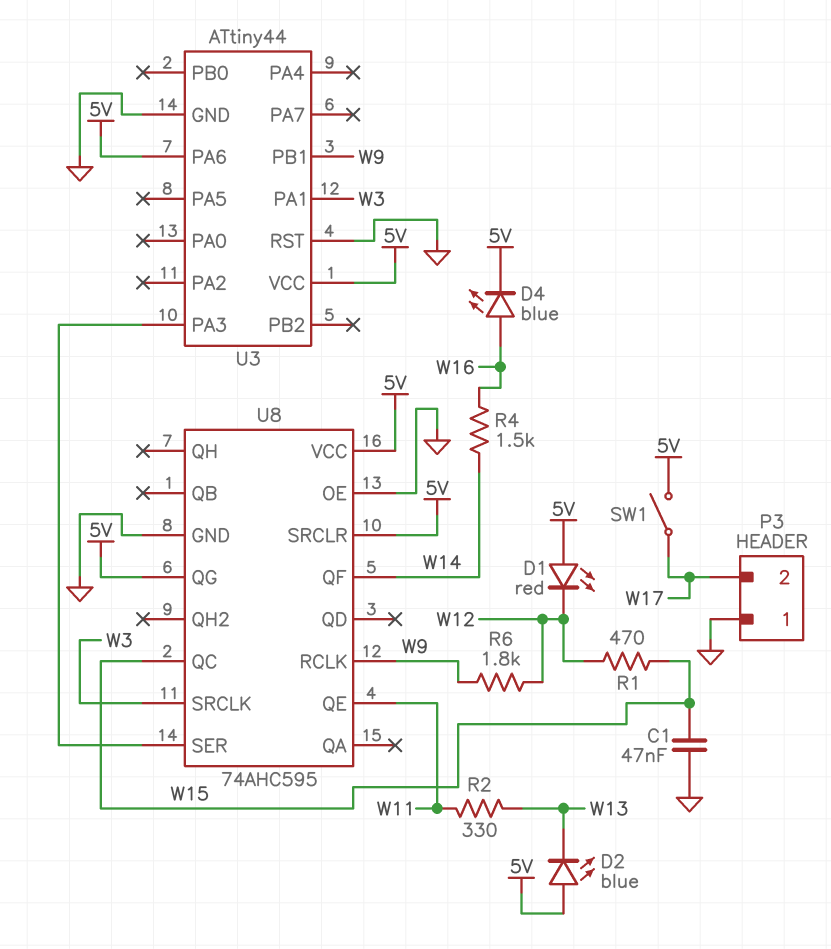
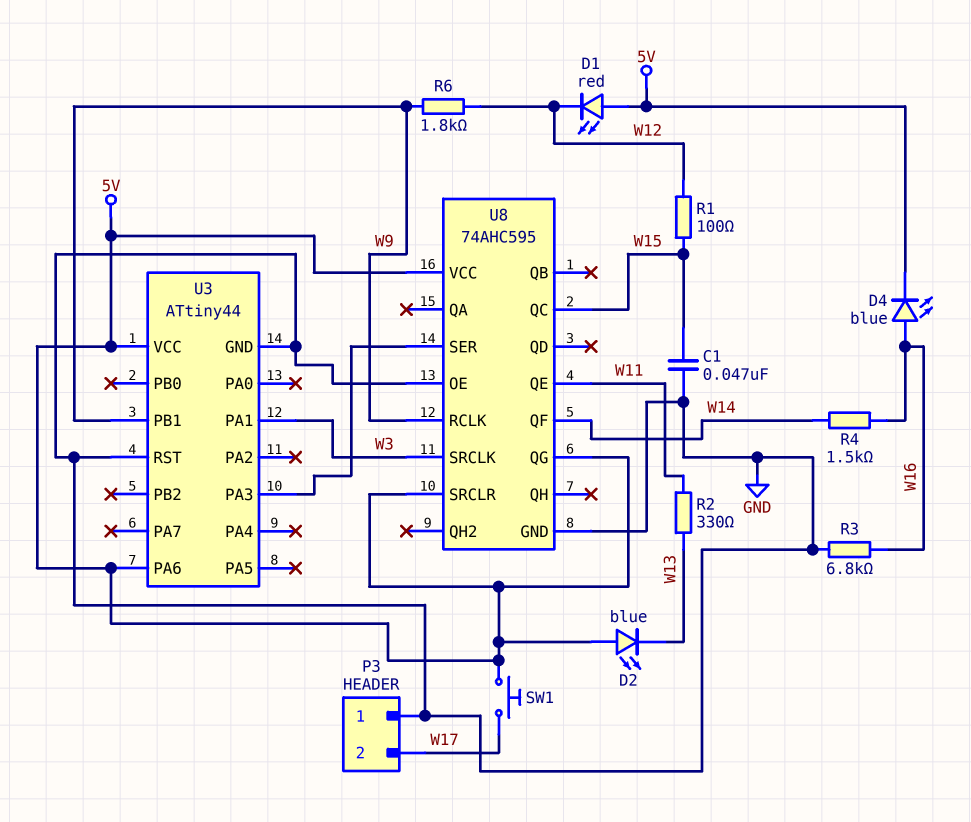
R1: 470 (W12, W15) -> 100 (W12, W15)
R3: none -> 6.8k (GND, W16)
SW1: switch (5V, W17) -> button (5V, W17)

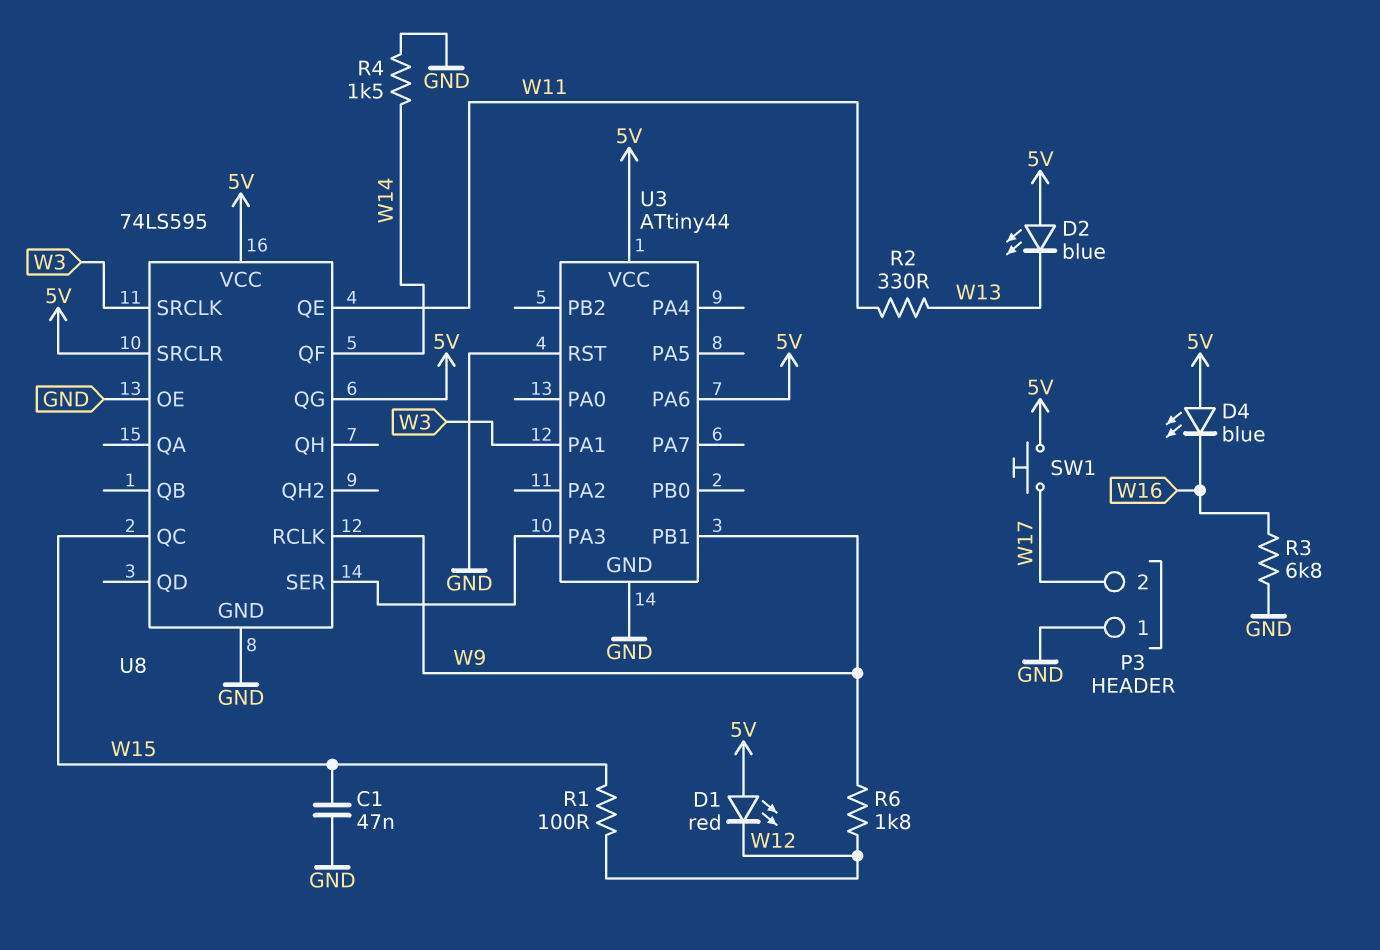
D4: LED blue (A W16, K 5V) -> LED blue (A 5V, K W16)
R4: 1.5k (W14, W16) -> 1.5k (GND, W14)
U8: 74AHC595 -> 74LS595

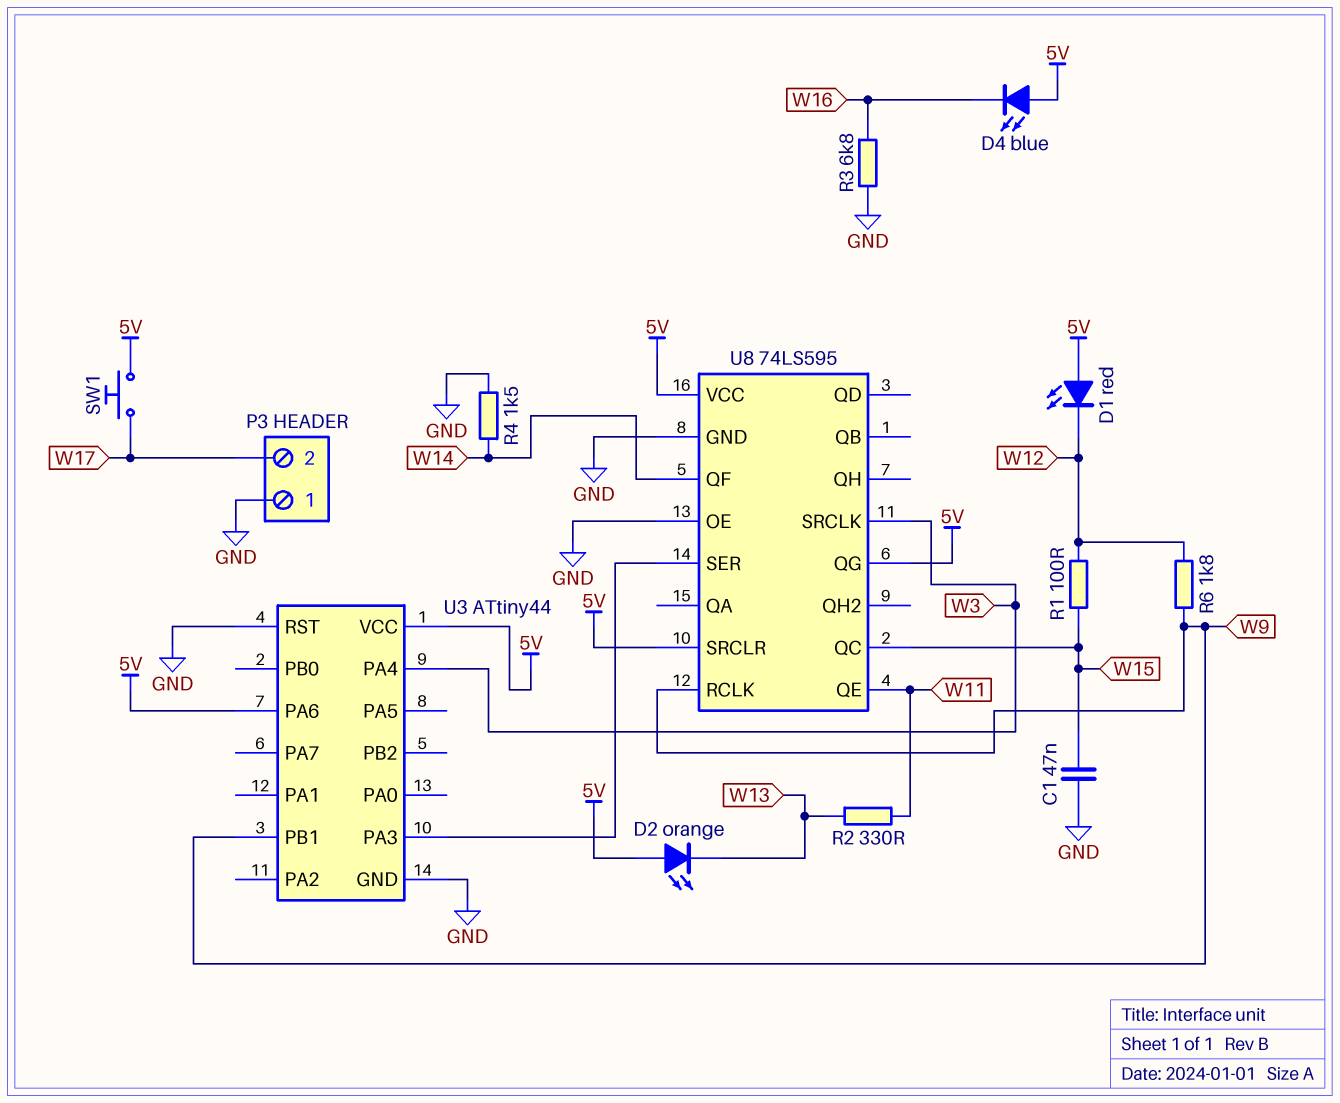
D2: LED blue (A 5V, K W13) -> LED orange (A 5V, K W13)
U3 pin PA1: W3 -> none
U3 pin PA4: none -> W3

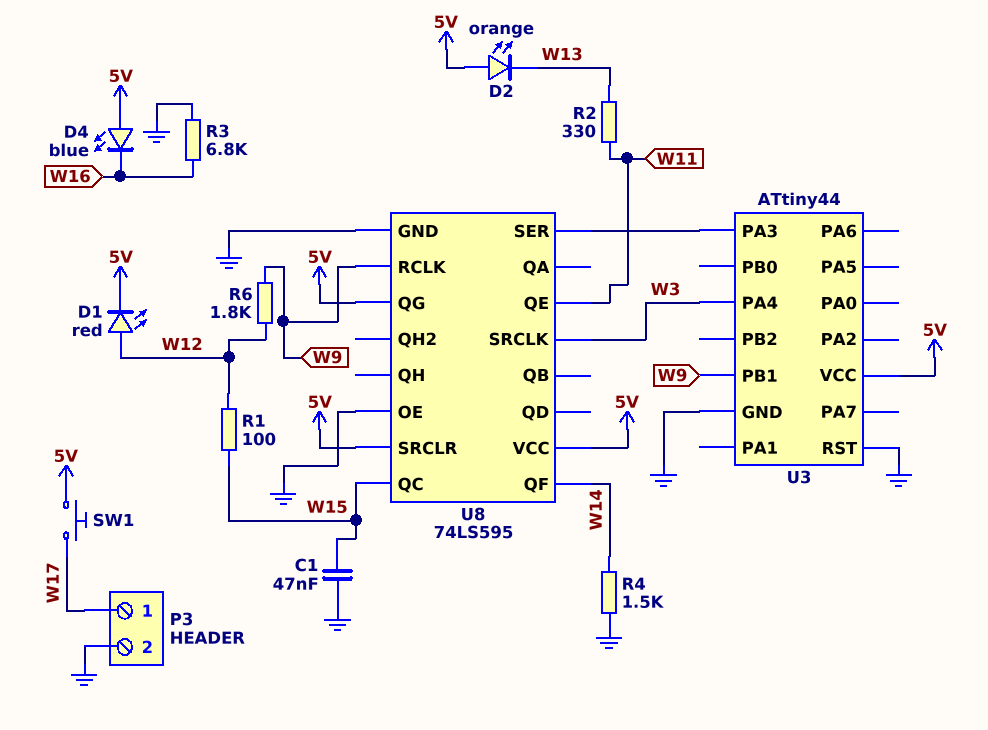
D1: LED red (A 5V, K W12) -> LED red (A W12, K 5V)
P3 pin 1: GND -> W17
P3 pin 2: W17 -> GND
U3 pin PA6: 5V -> none

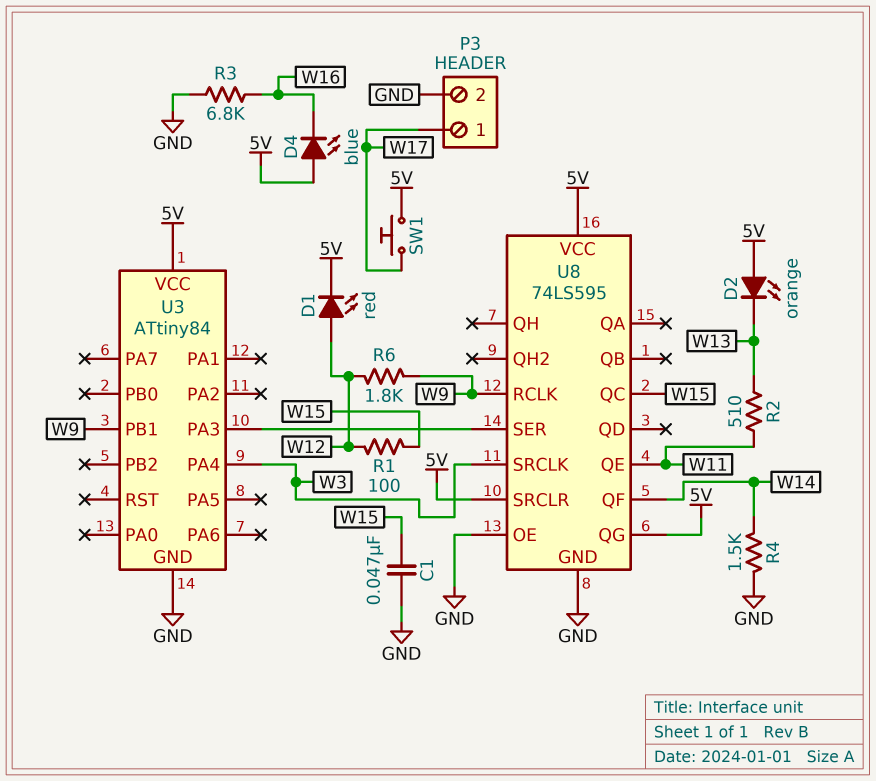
R2: 330 (W11, W13) -> 510 (W11, W13)
U3: ATtiny44 -> ATtiny84
U3 pin RST: GND -> none

